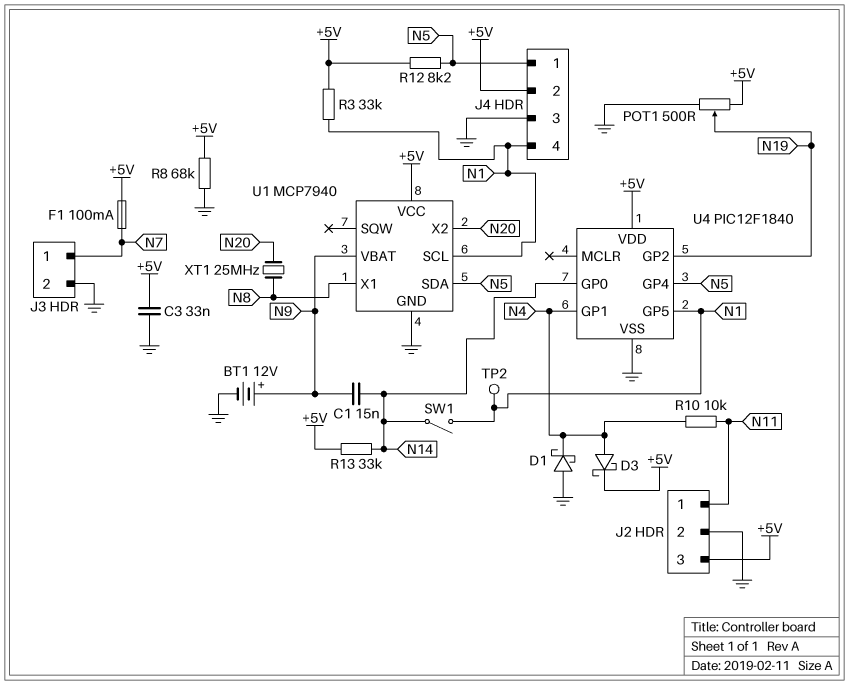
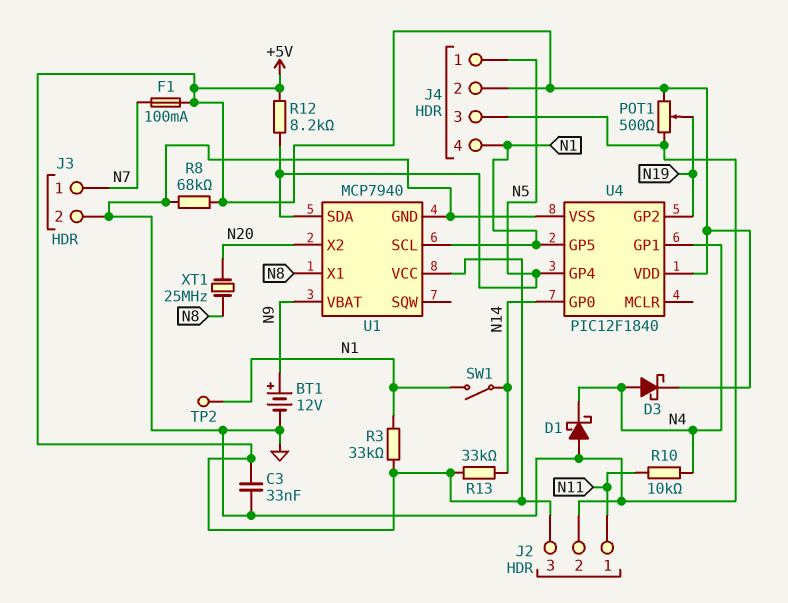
C1: 15nF (N9, N14) -> none

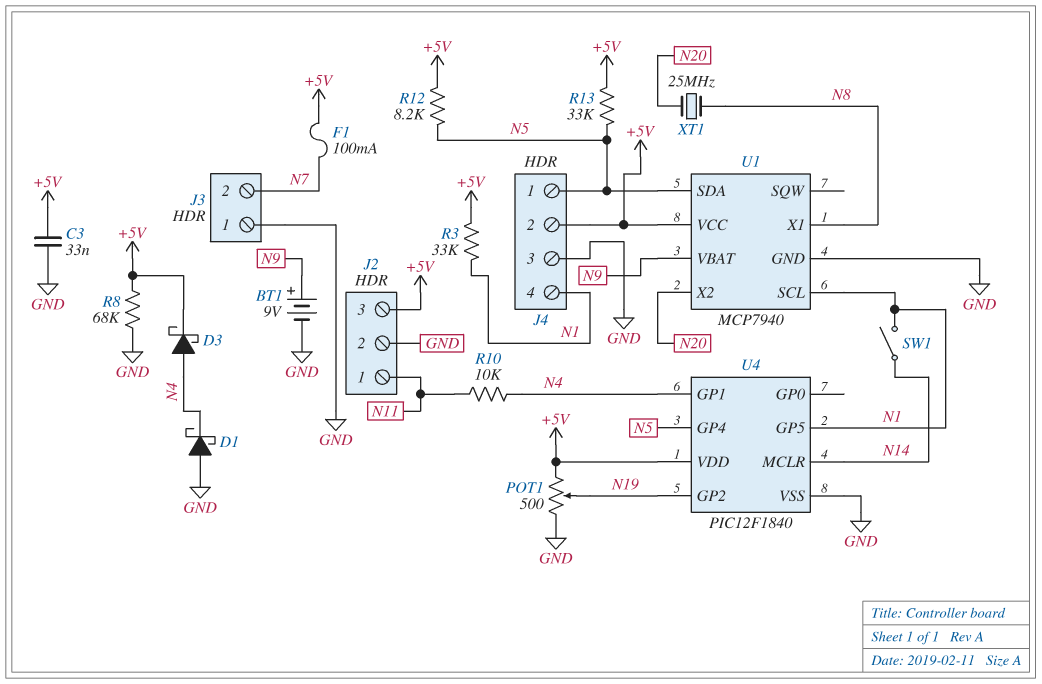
BT1: 12V (plus N9, minus GND) -> 9V (plus N9, minus GND)
J3 pin 1: N7 -> GND
J3 pin 2: GND -> N7
R13: 33k (+5V, N14) -> 33k (+5V, N5)
TP2: test point (N1) -> none
U4 pin GP0: N14 -> none
U4 pin MCLR: none -> N14

